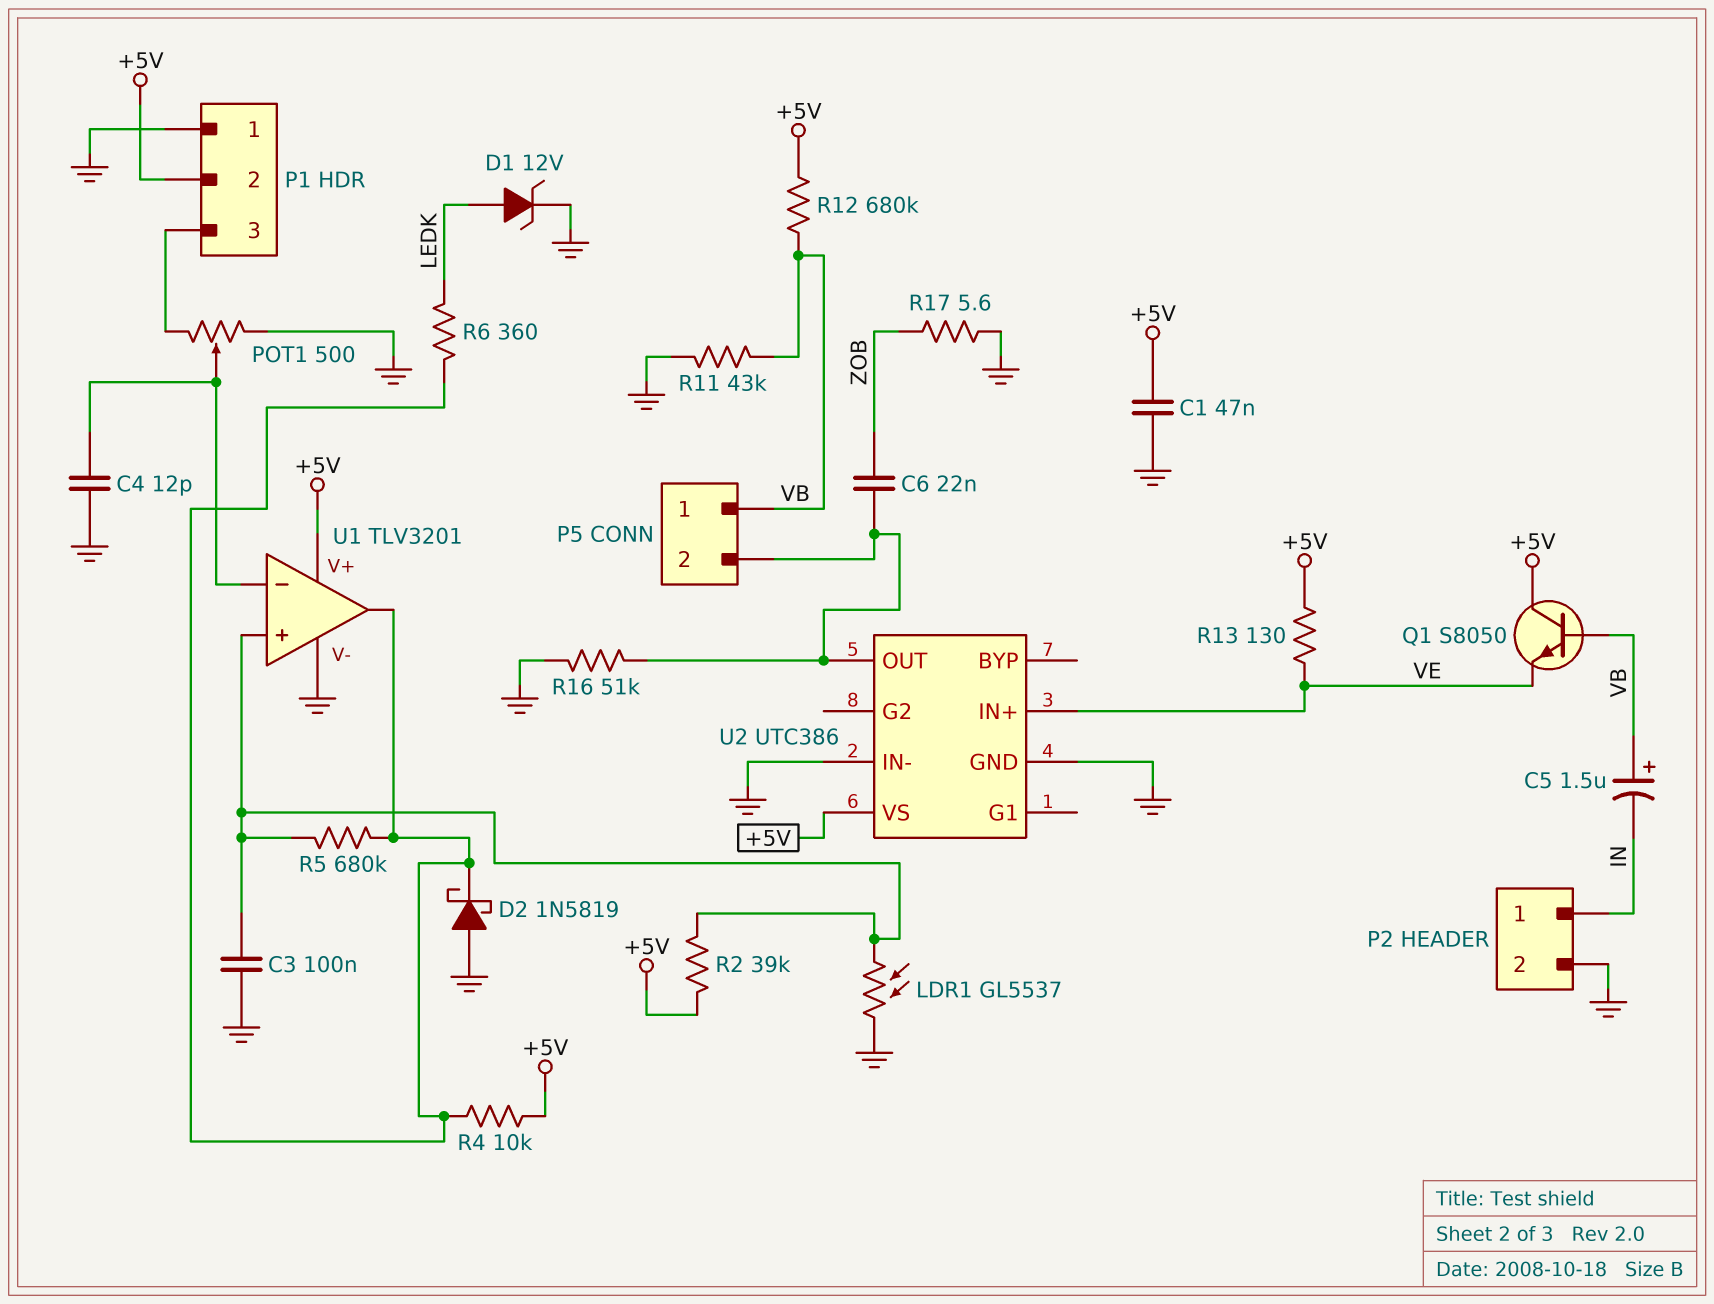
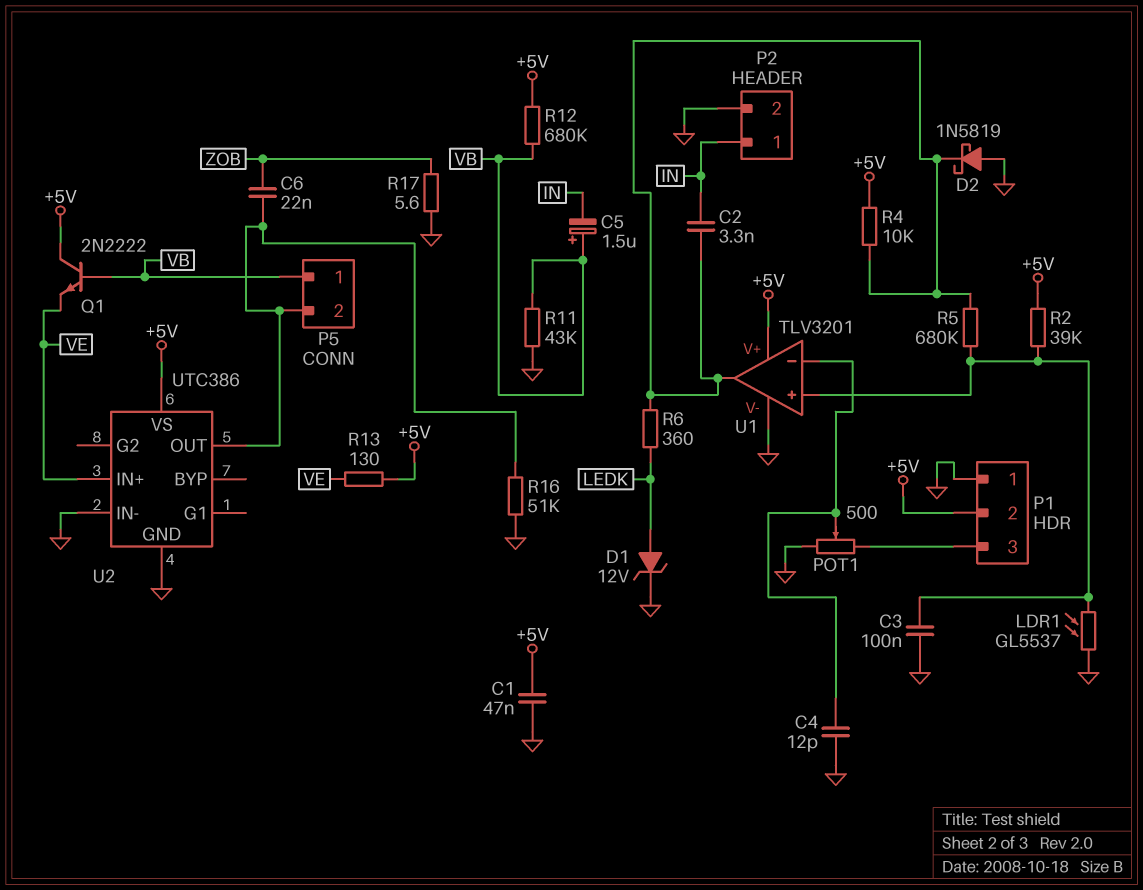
C2: none -> 3.3nF (IN, U1/out)
Q1: NPN S8050 (B VB, C +5V, E VE) -> NPN 2N2222 (B VB, C +5V, E VE)

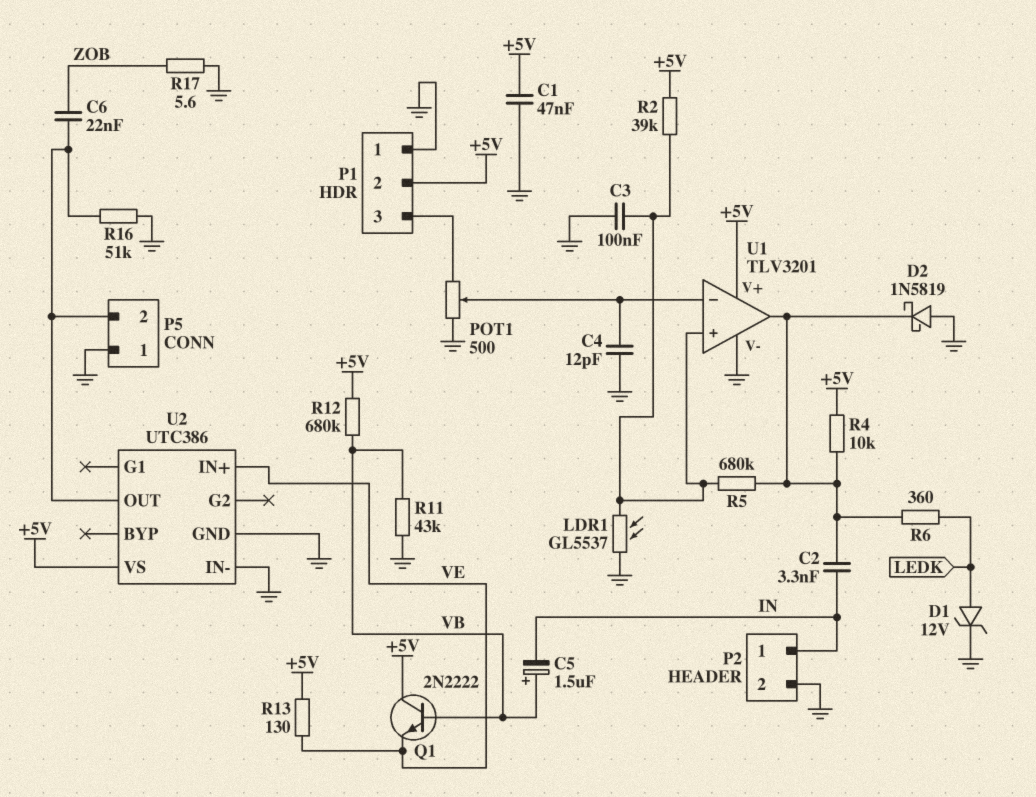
P5 pin 1: VB -> GND

